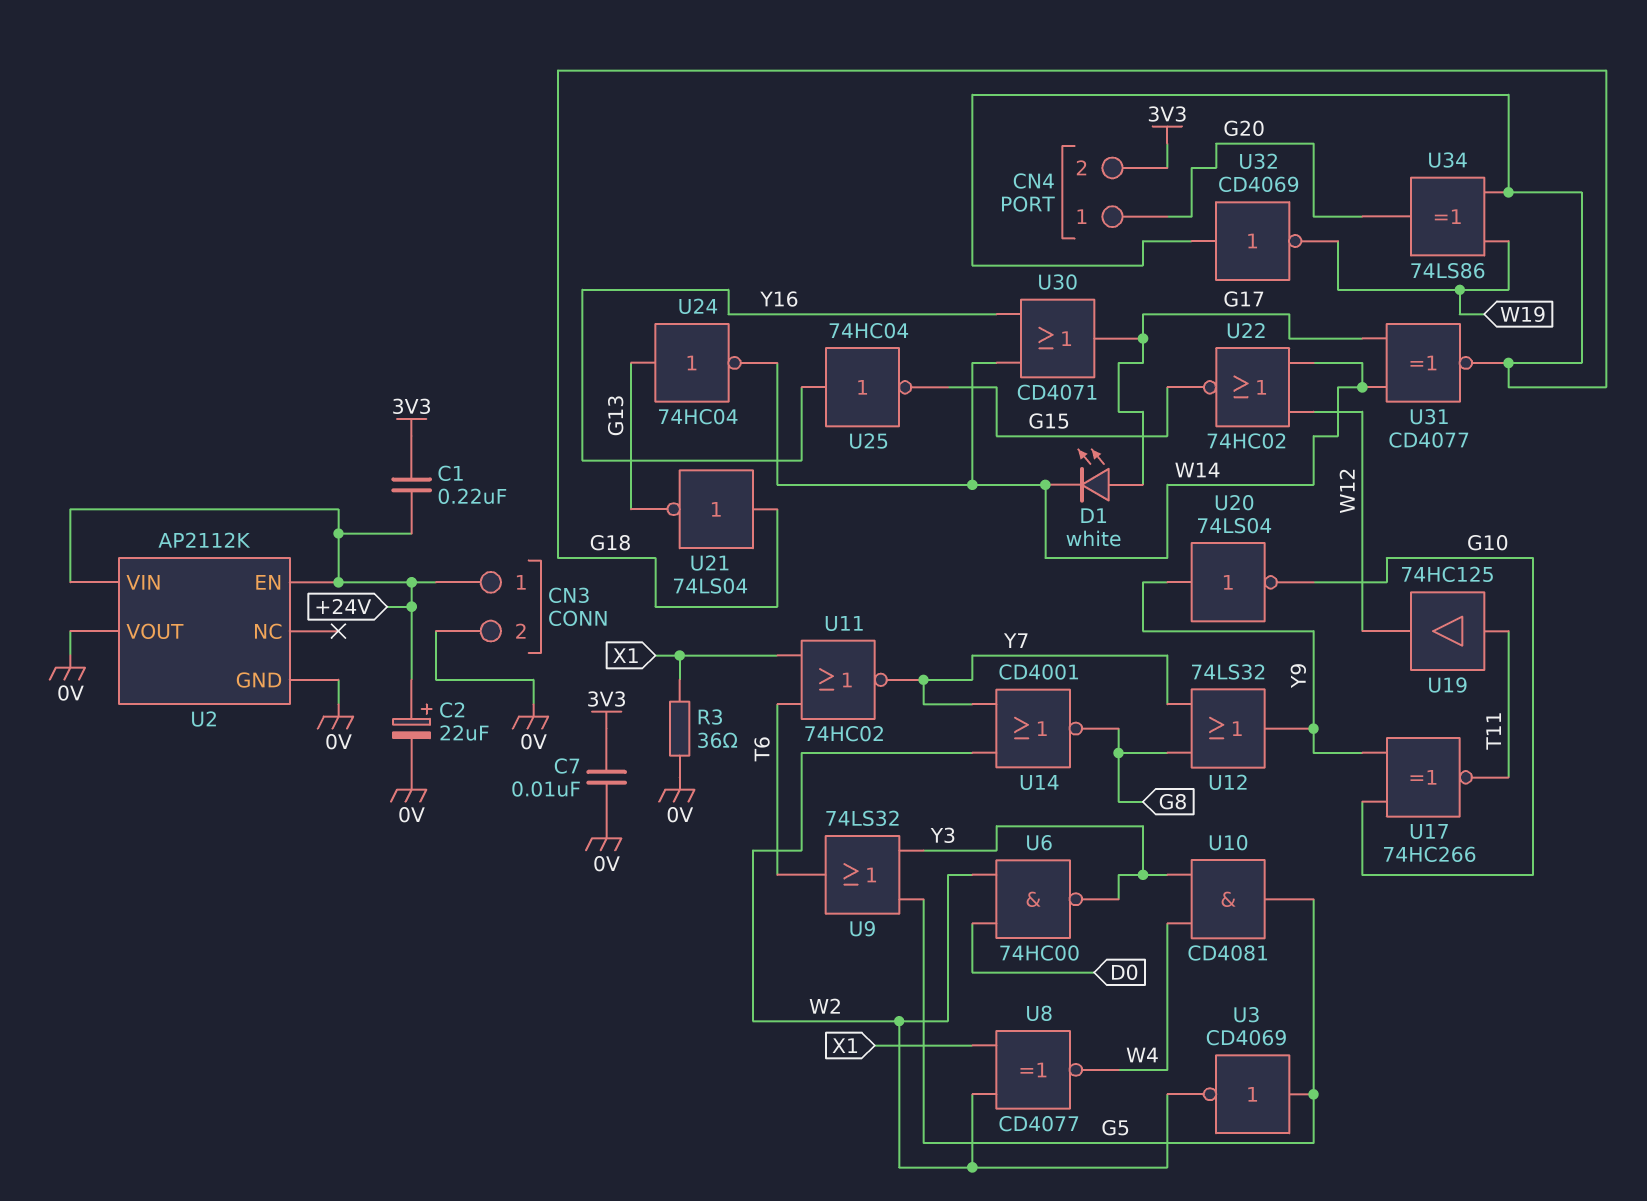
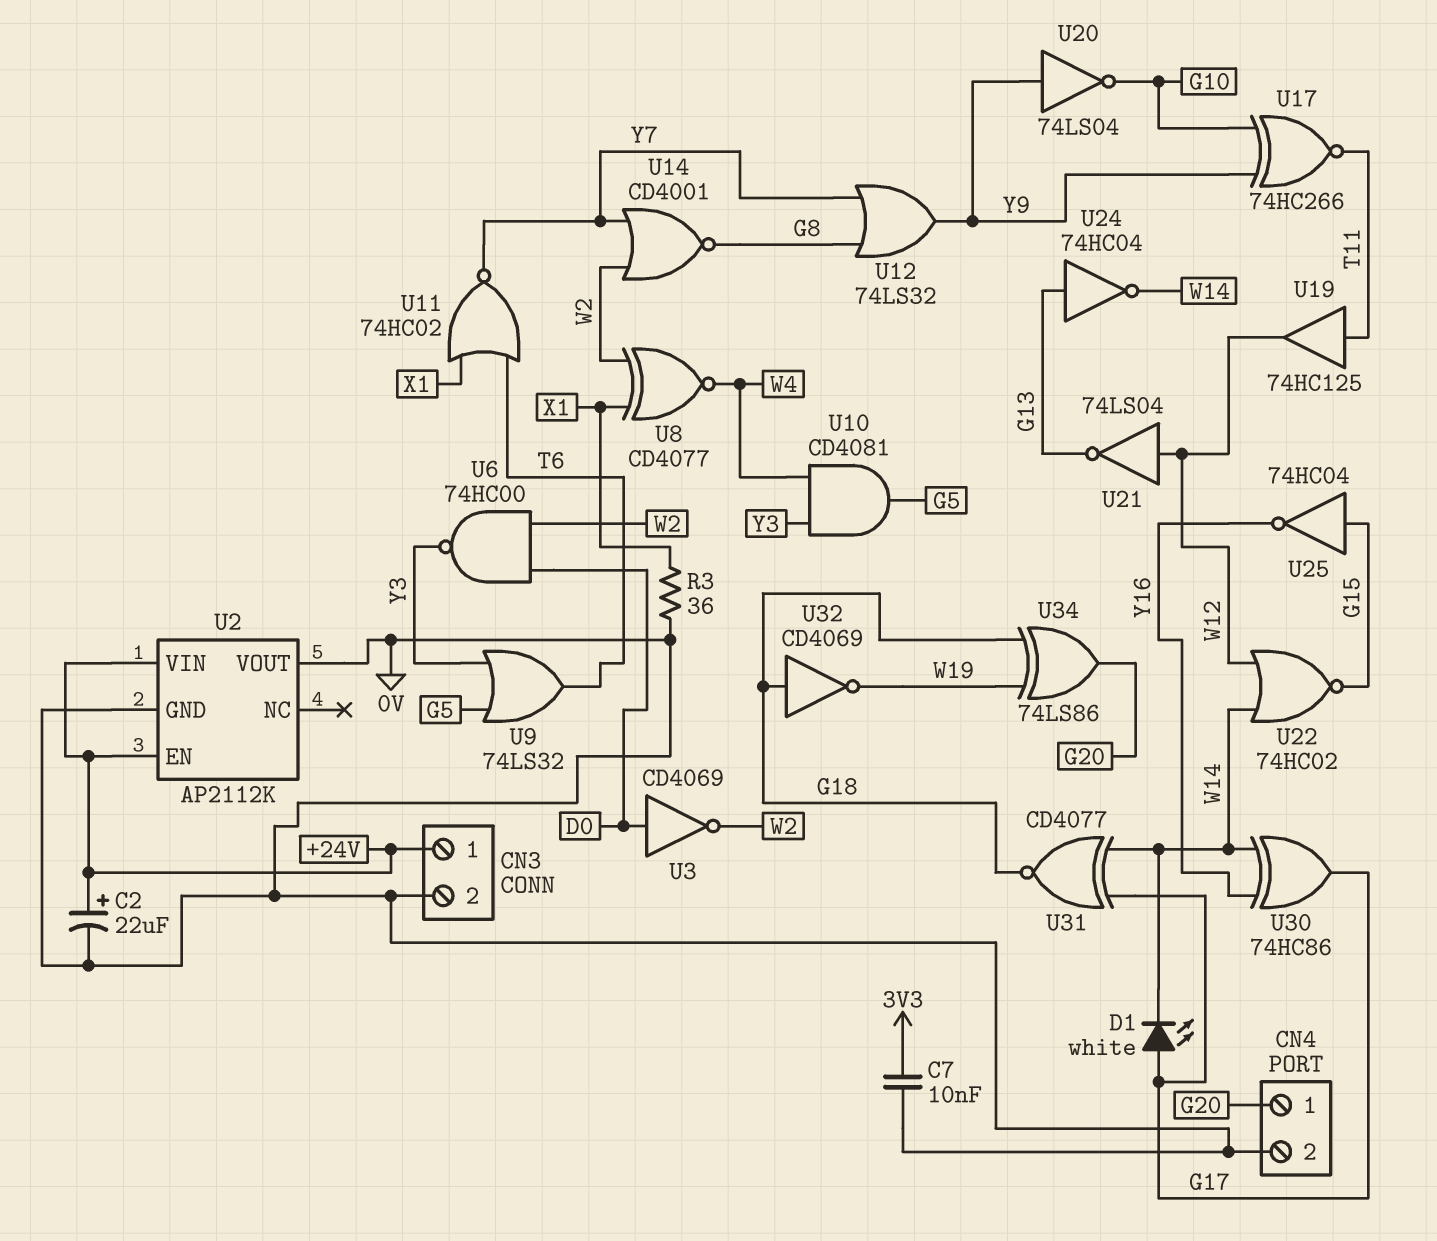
C1: 220nF (+24V, 3V3) -> none
CN4 pin 2: 3V3 -> 0V
U3: NOT CD4069 (in G5, out W2) -> NOT CD4069 (in D0, out W2)
U21: NOT 74LS04 (in G18, out G13) -> NOT 74LS04 (in W12, out G13)
U25: NOT 74HC04 (in Y16, out G15) -> NOT 74HC04 (in G15, out Y16)
U30: OR CD4071 (in W14, in Y16, out G17) -> XOR 74HC86 (in W14, in Y16, out G17)

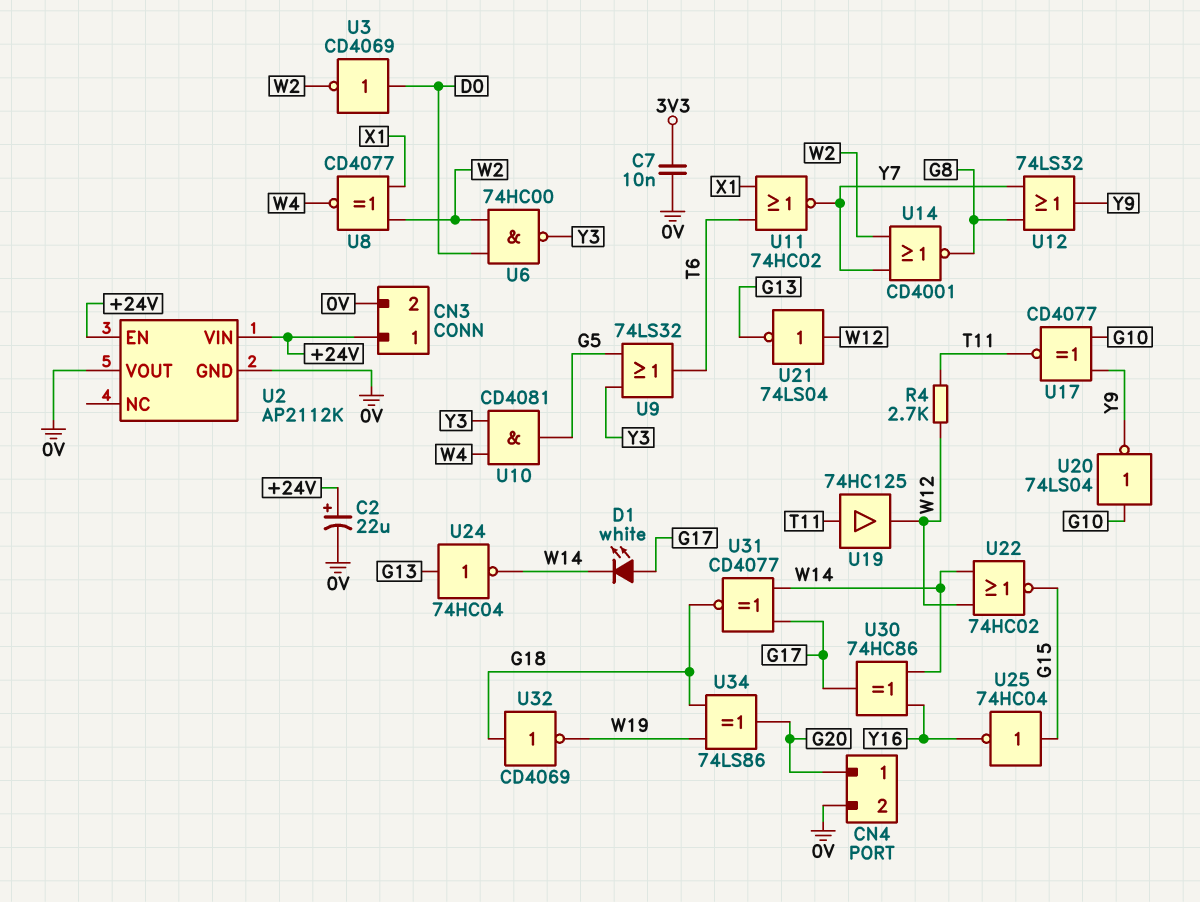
R3: 36 (0V, X1) -> none
R4: none -> 2.7k (T11, W12)
U17: XNOR 74HC266 (in G10, in Y9, out T11) -> XNOR CD4077 (in G10, in Y9, out T11)
U20: NOT 74LS04 (in Y9, out G10) -> NOT 74LS04 (in G10, out Y9)

